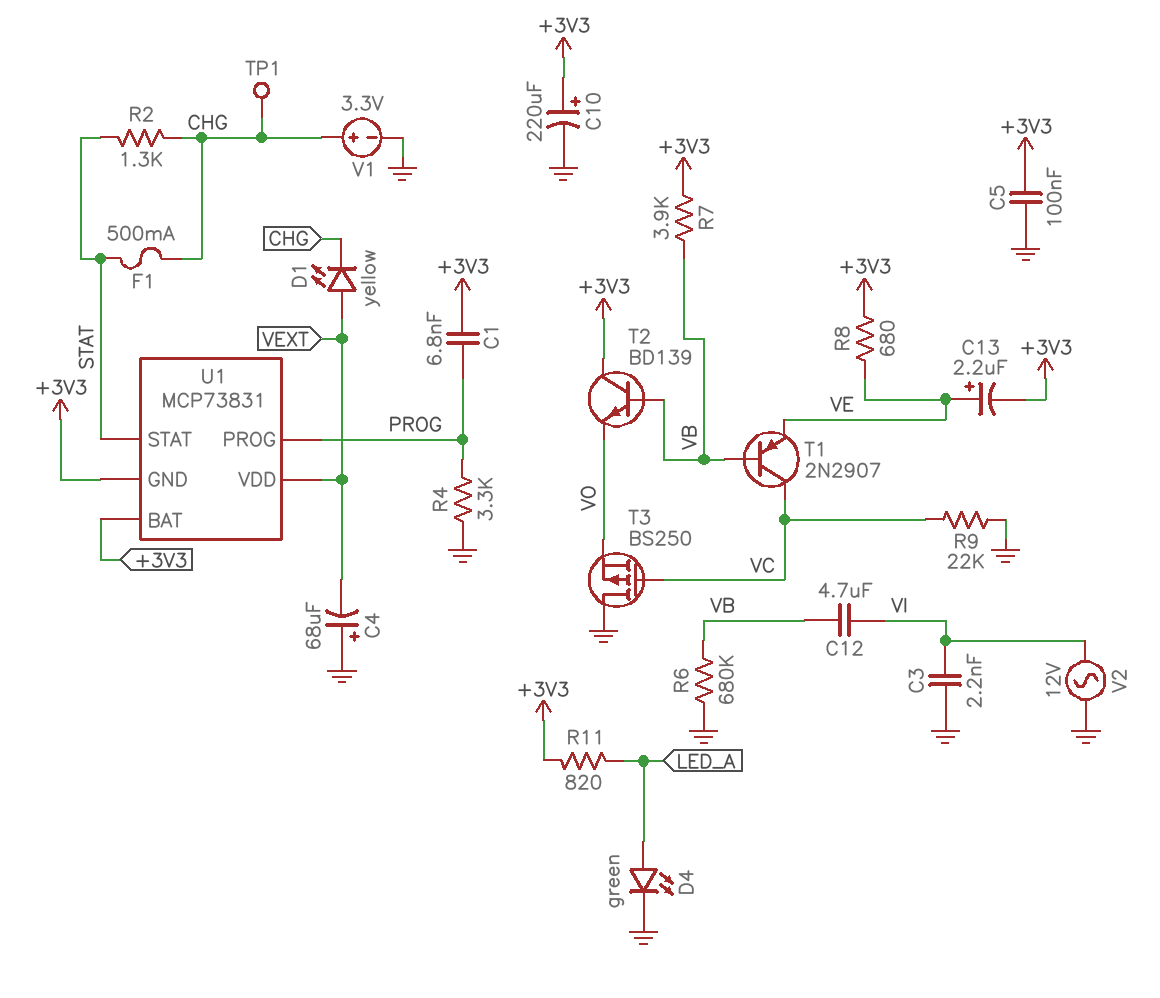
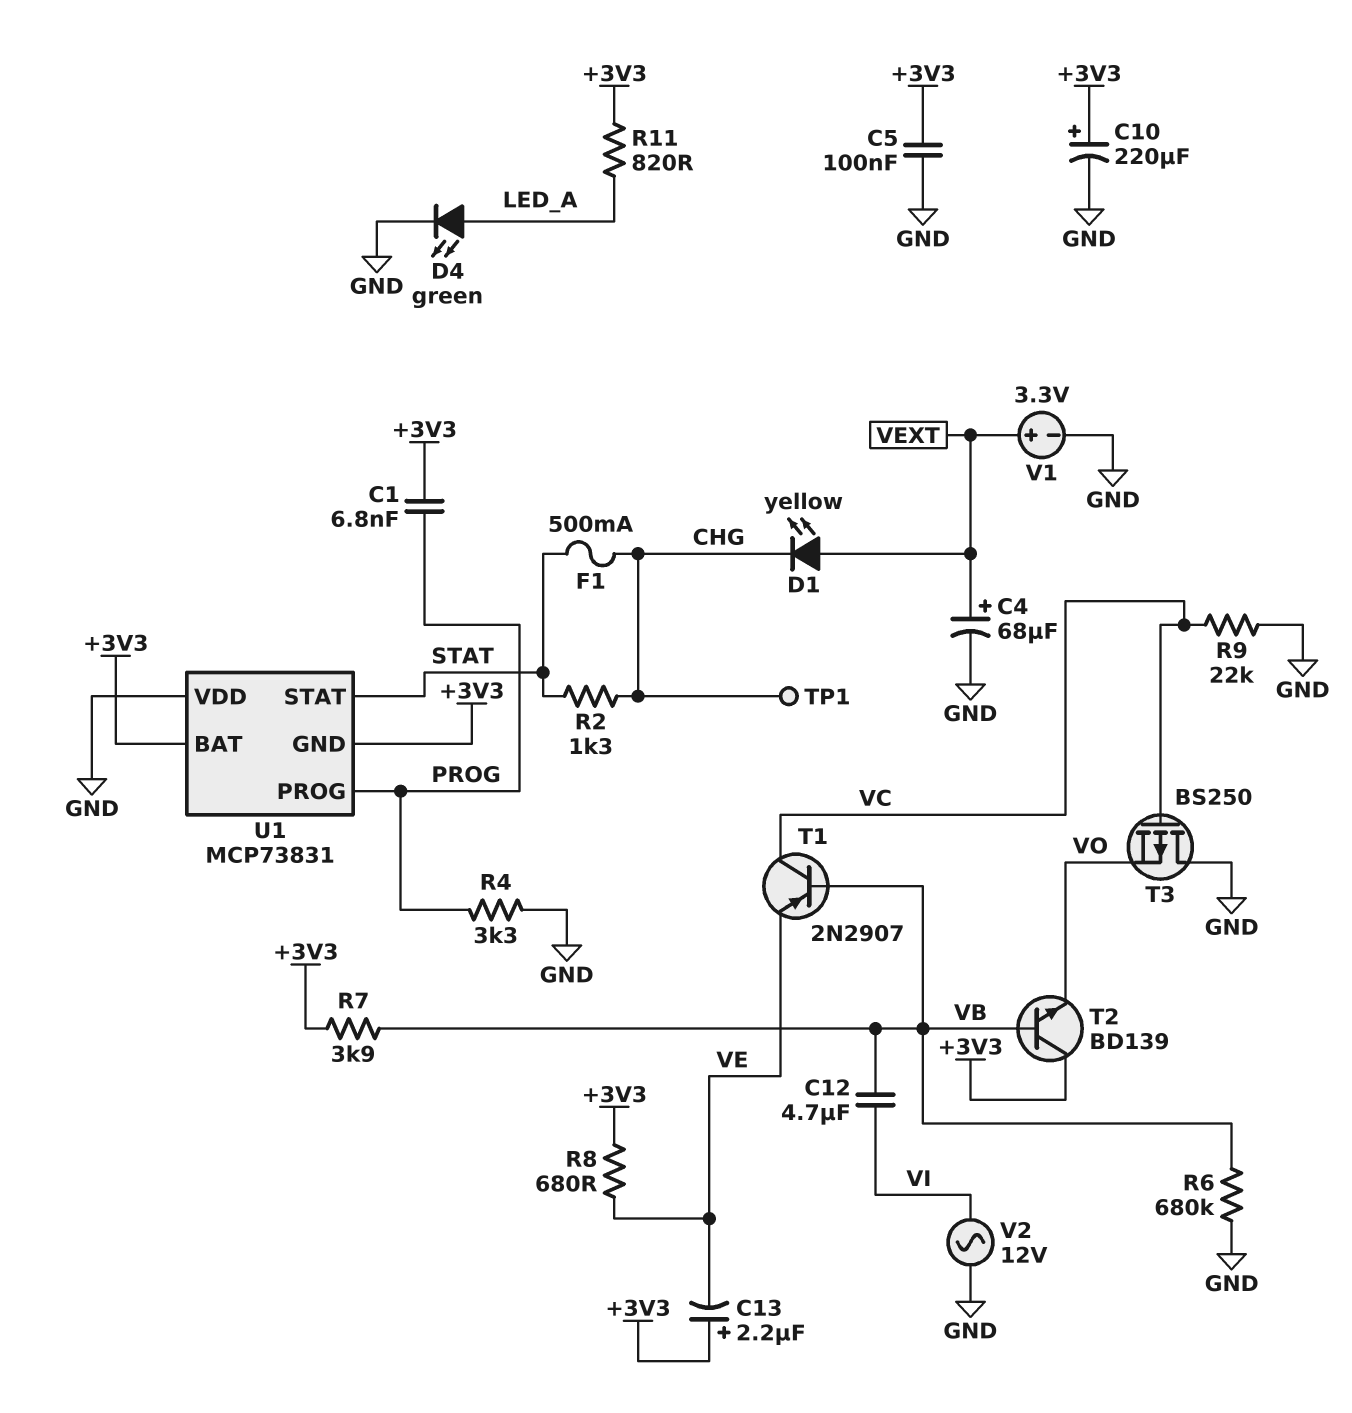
C3: 2.2nF (GND, VI) -> none
C4: 68uF (plus GND, minus VEXT) -> 68uF (plus VEXT, minus GND)
C13: 2.2uF (plus VE, minus +3V3) -> 2.2uF (plus +3V3, minus VE)
U1 pin VDD: VEXT -> GND
V1: 3.3V (plus CHG, minus GND) -> 3.3V (plus VEXT, minus GND)

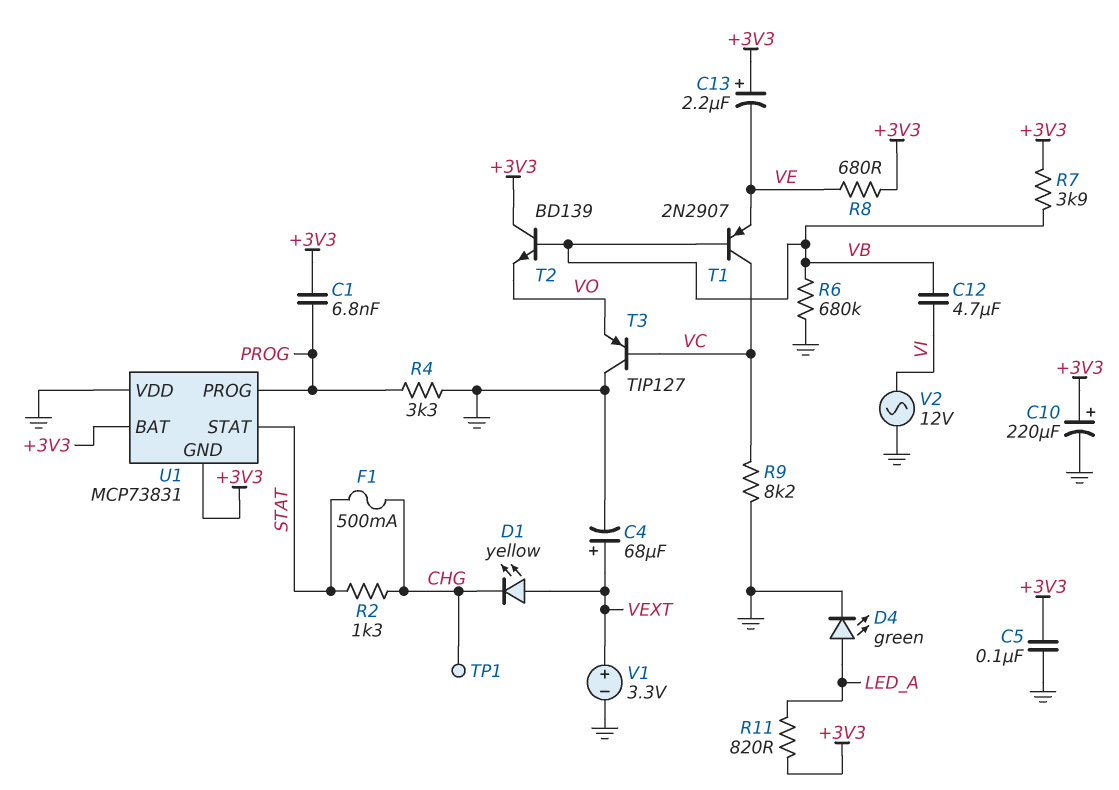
R9: 22k (GND, VC) -> 8.2k (GND, VC)
T3: PMOS BS250 (G VC, D GND, S VO) -> PNP TIP127 (B VC, C GND, E VO)

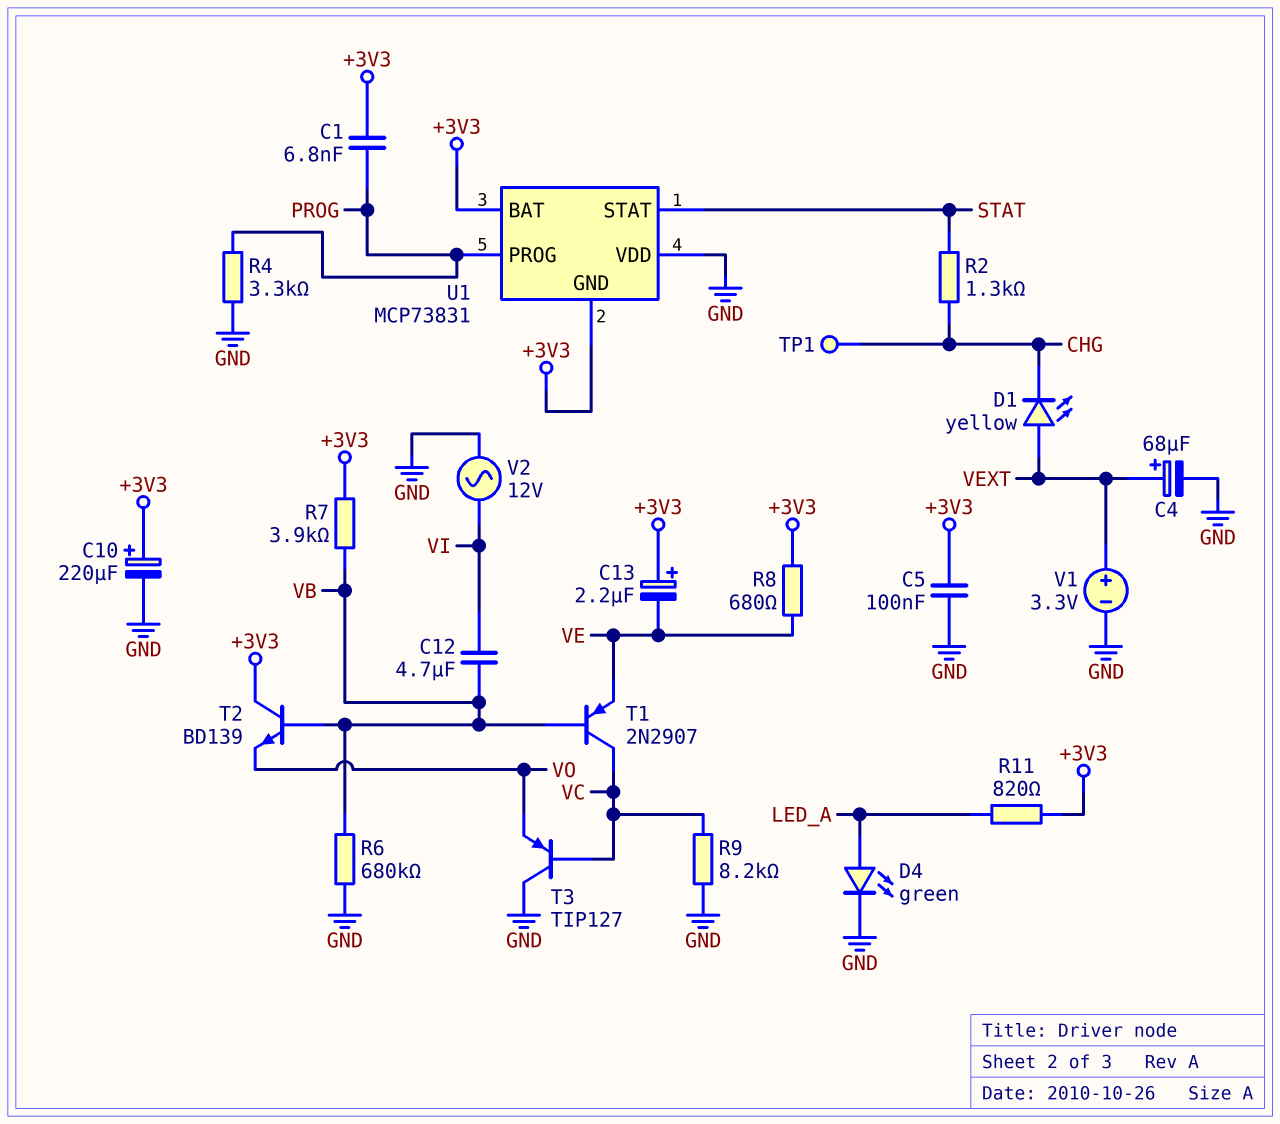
F1: 500mA (CHG, STAT) -> none

